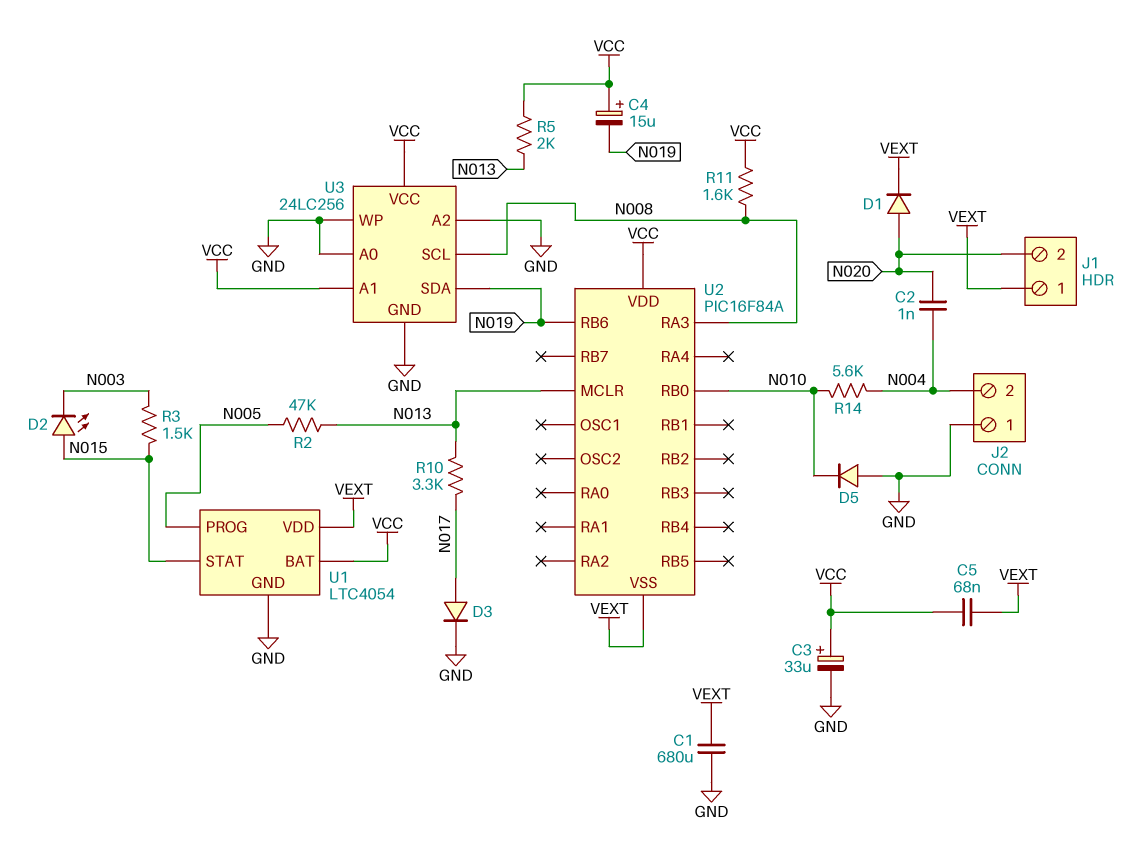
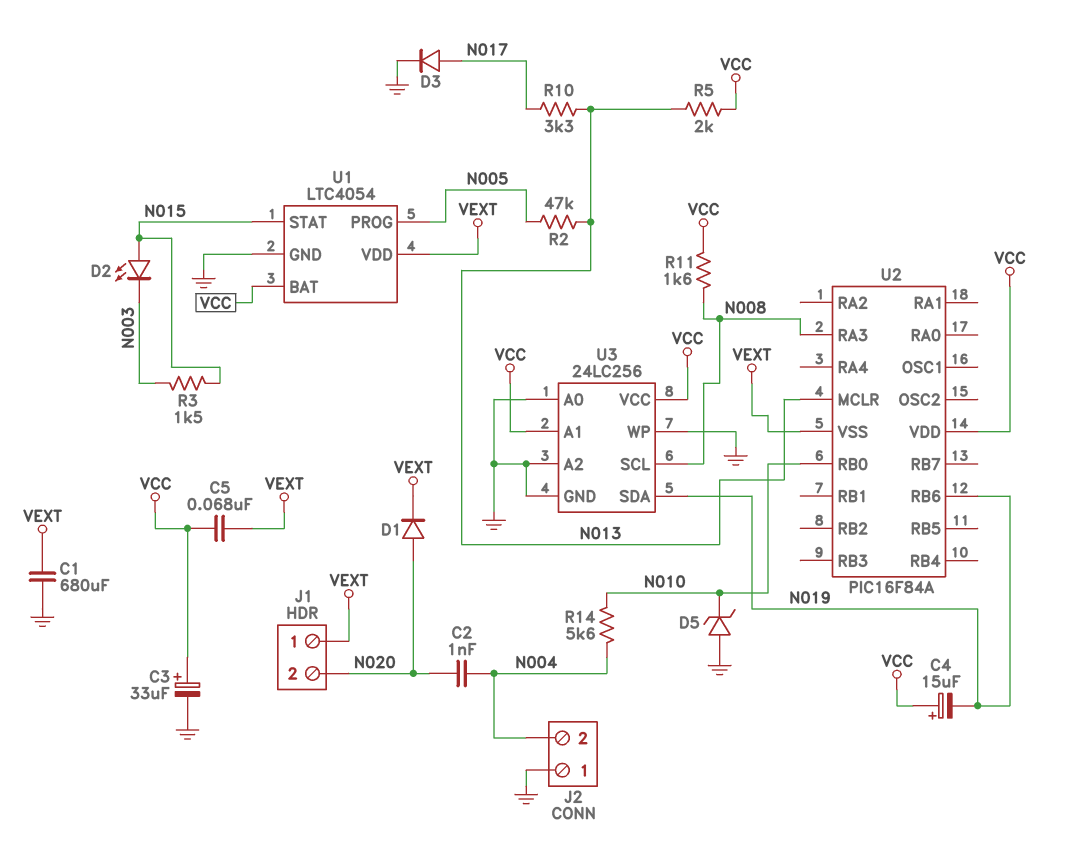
D5: diode (A GND, K N010) -> zener (A GND, K N010)

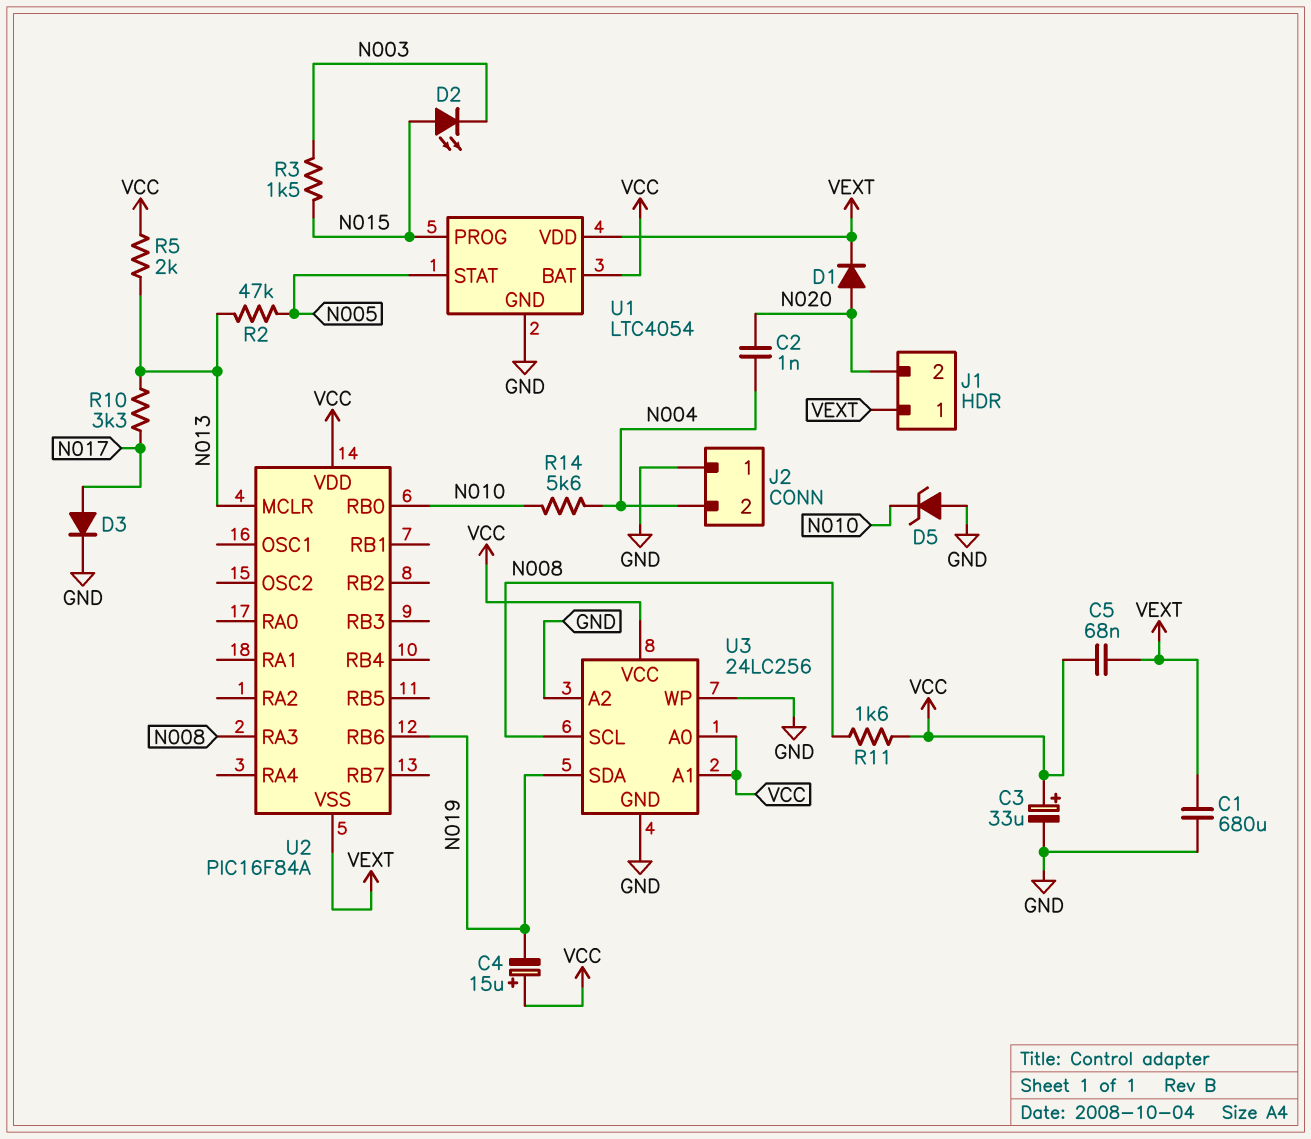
U1 pin PROG: N005 -> N015
U1 pin STAT: N015 -> N005
U3 pin A0: GND -> VCC

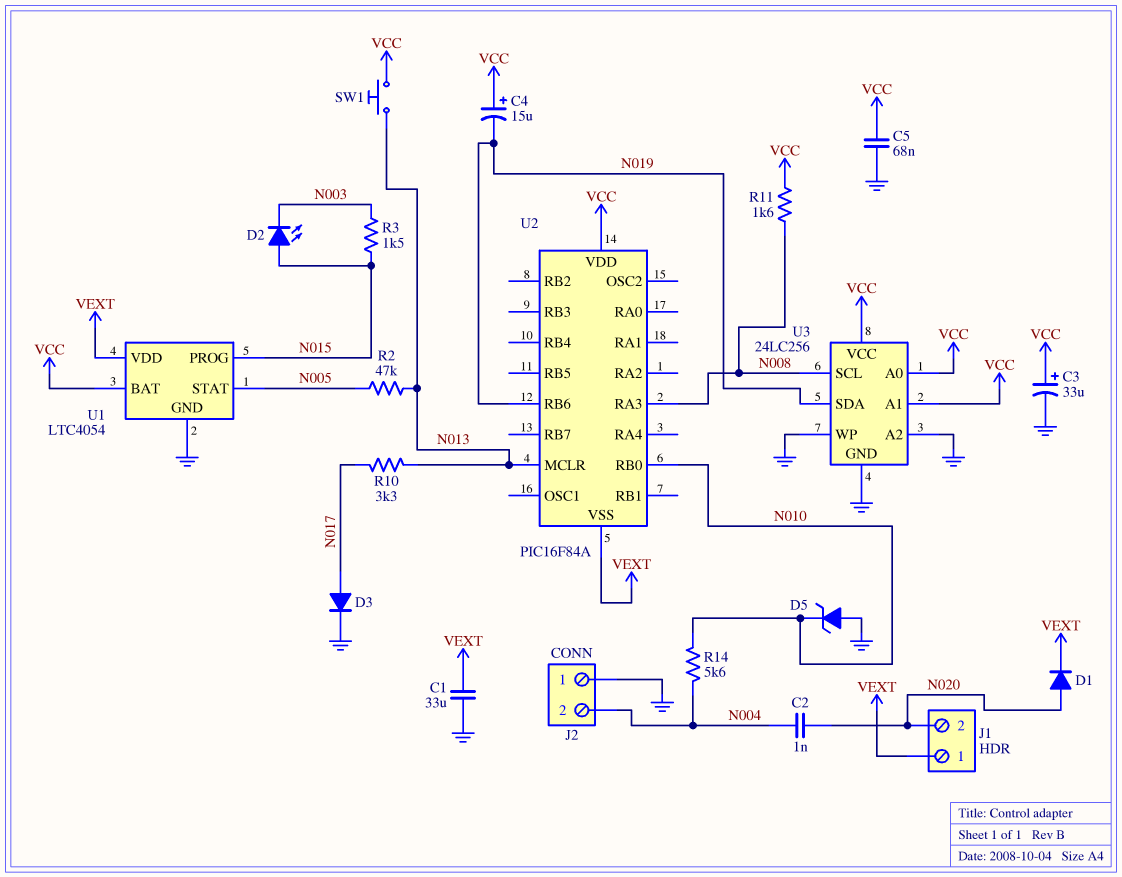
C1: 680uF (GND, VEXT) -> 33uF (GND, VEXT)
C5: 68nF (VCC, VEXT) -> 68nF (GND, VCC)
R5: 2k (N013, VCC) -> none
SW1: none -> button (N013, VCC)

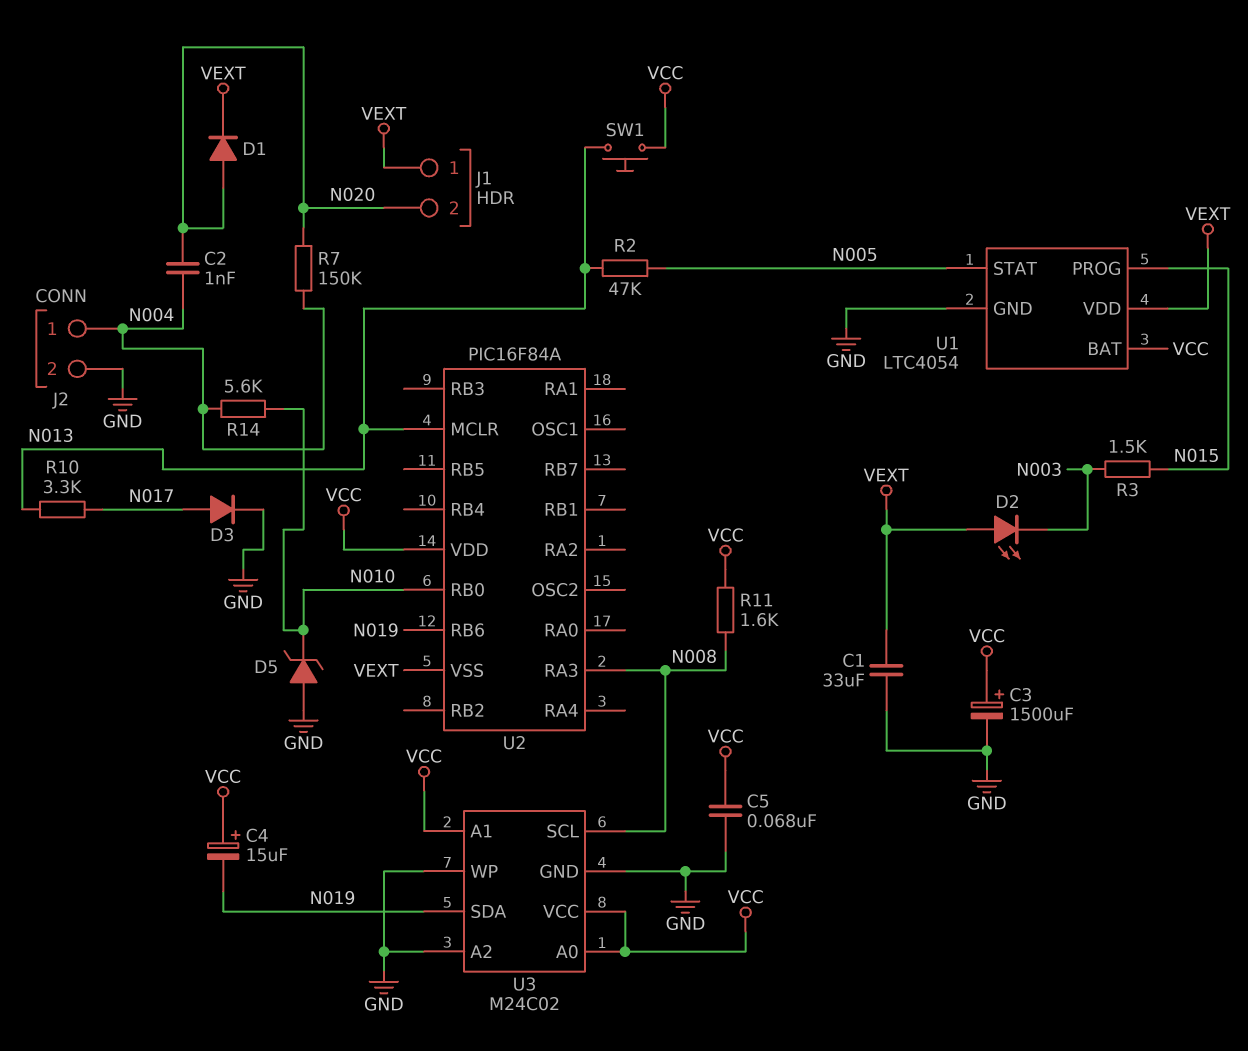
C3: 33uF (plus VCC, minus GND) -> 1500uF (plus VCC, minus GND)
D2: LED (A N015, K N003) -> LED (A VEXT, K N003)
J2 pin 1: GND -> N004
J2 pin 2: N004 -> GND
R7: none -> 150k (N004, N020)
U3: 24LC256 -> M24C02

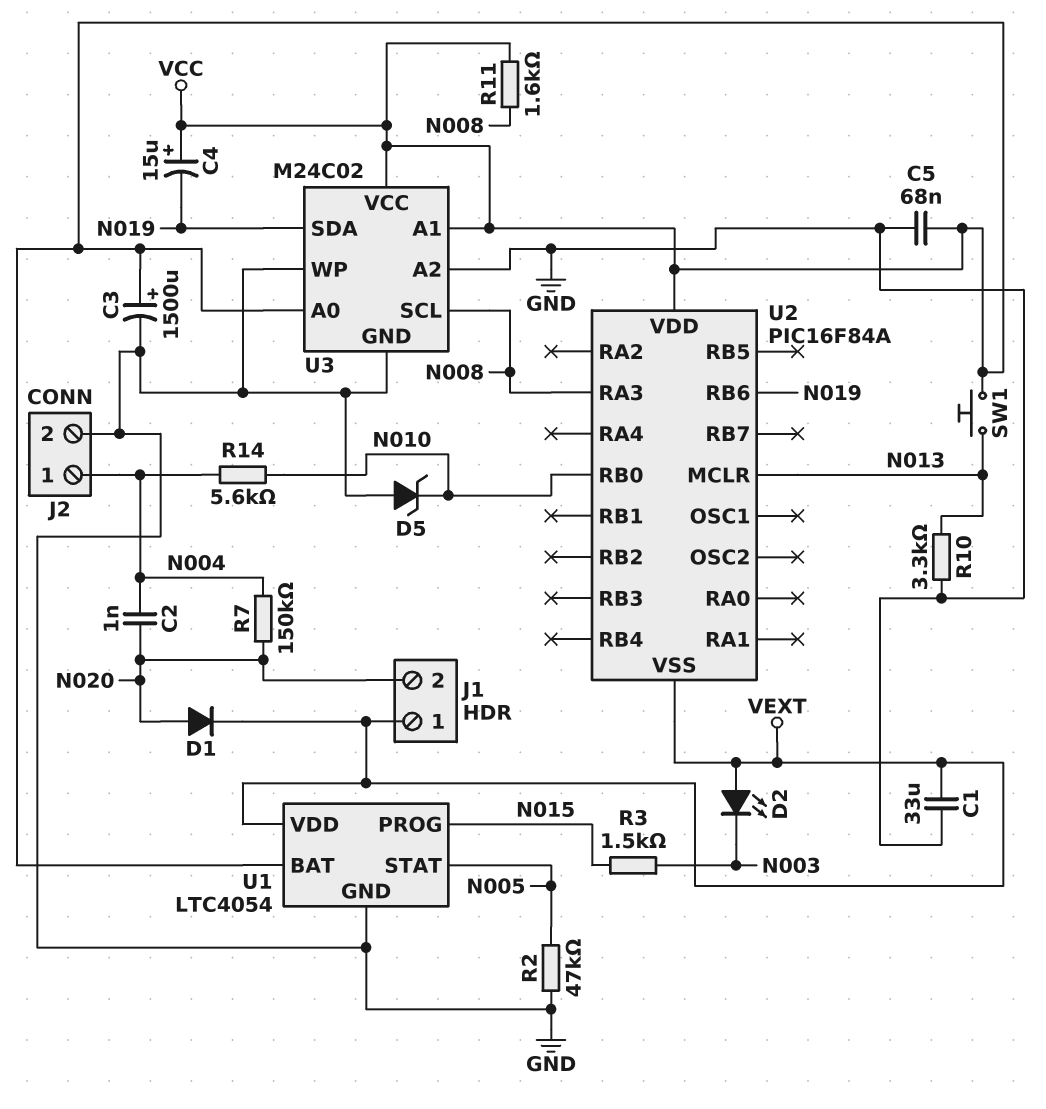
D3: diode (A N017, K GND) -> none
R2: 47k (N005, N013) -> 47k (GND, N005)
R10: 3.3k (N013, N017) -> 3.3k (GND, N013)

